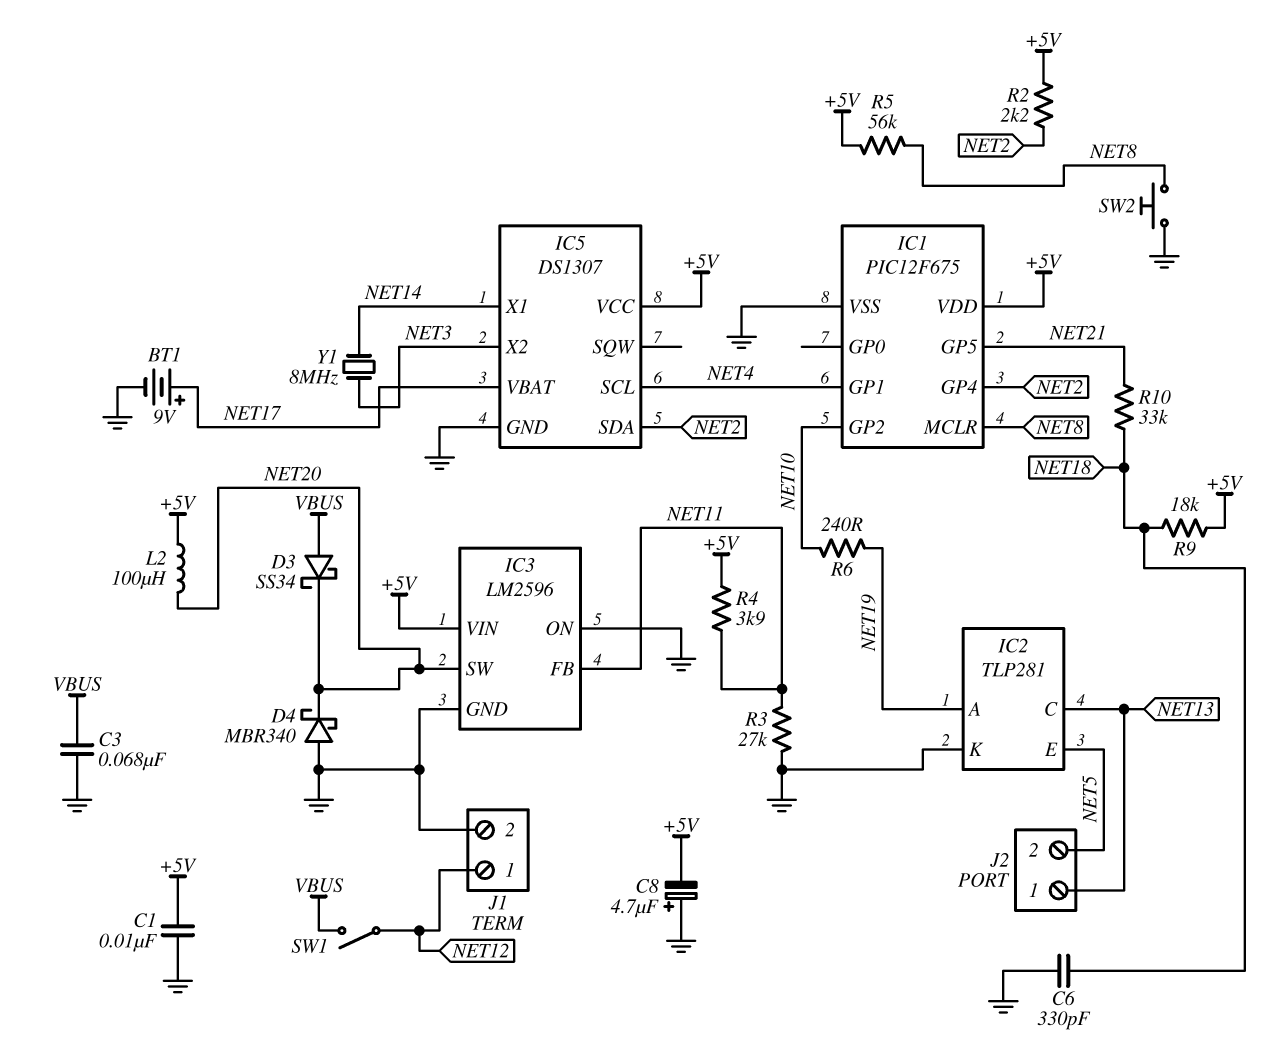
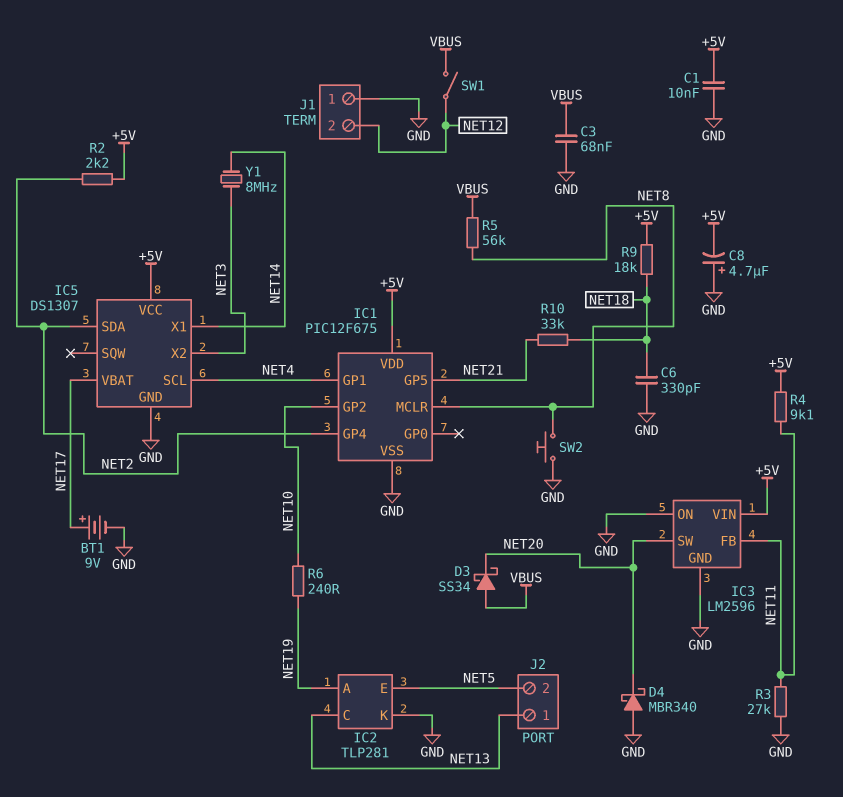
J1 pin 1: NET12 -> GND
J1 pin 2: GND -> NET12
L2: 100uH (+5V, NET20) -> none
R4: 3.9k (+5V, NET11) -> 9.1k (+5V, NET11)
R5: 56k (+5V, NET8) -> 56k (NET8, VBUS)

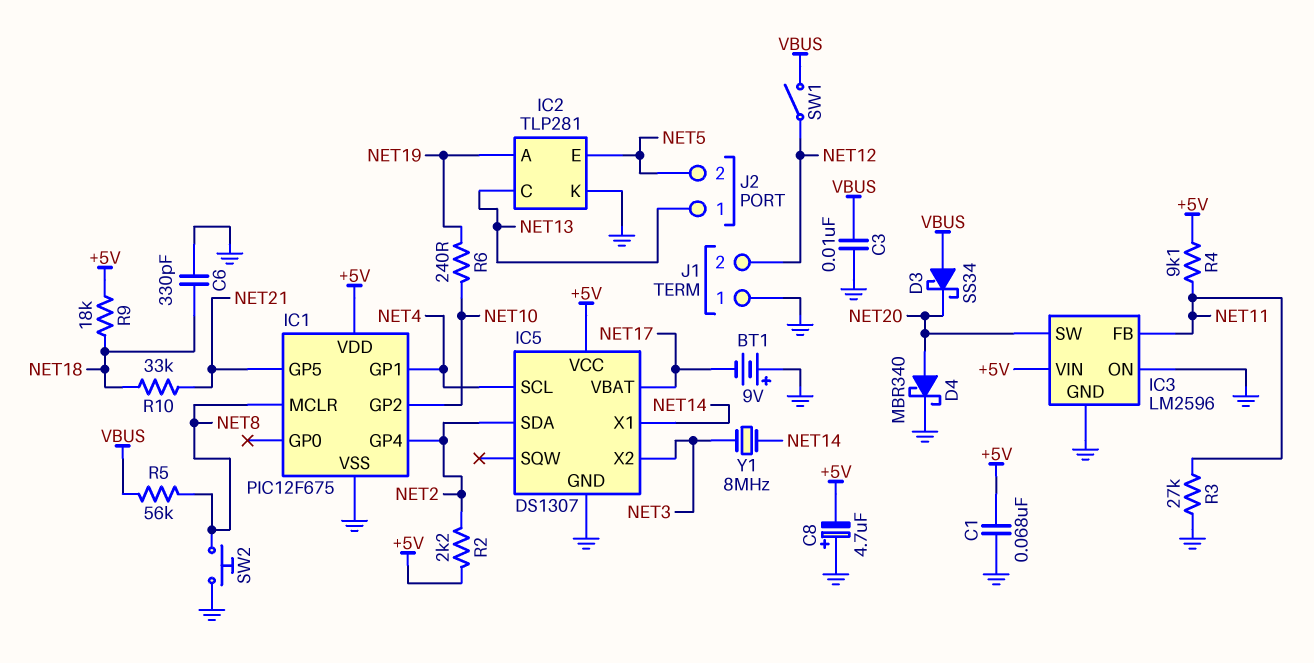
BT1: 9V (plus NET17, minus GND) -> 9V (plus GND, minus NET17)
C1: 10nF (+5V, GND) -> 68nF (+5V, GND)
C3: 68nF (GND, VBUS) -> 10nF (GND, VBUS)
D4: schottky MBR340 (A GND, K NET20) -> schottky MBR340 (A NET20, K GND)

